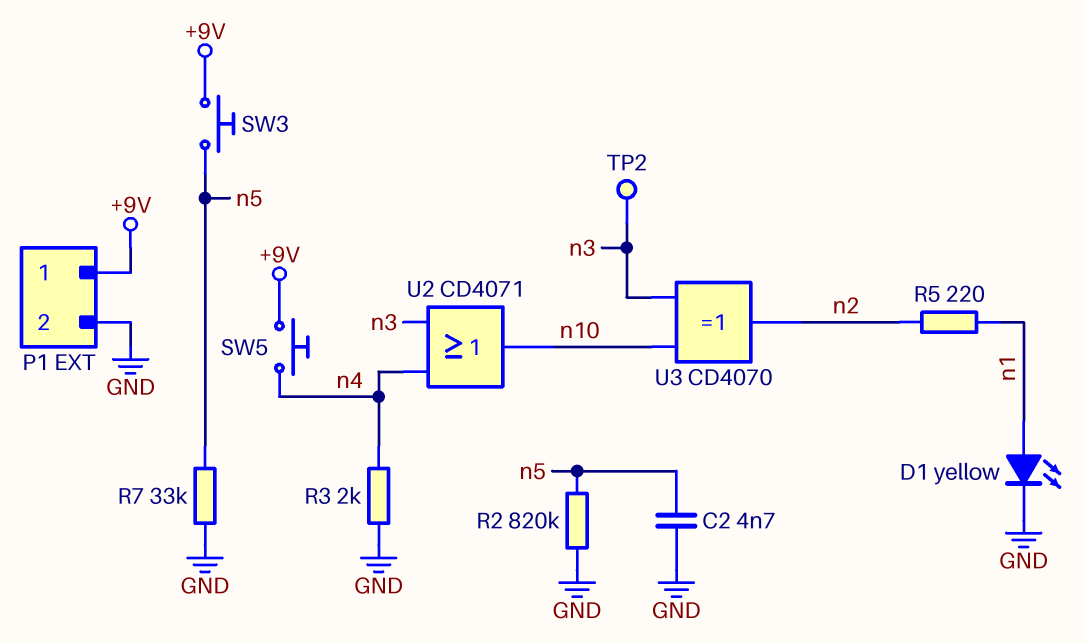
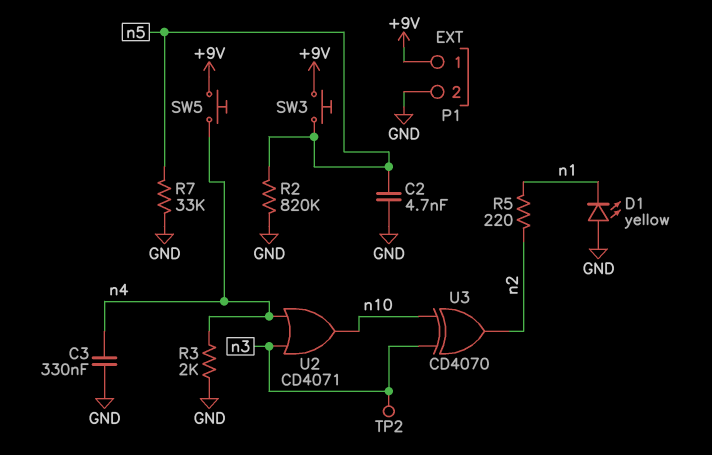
C3: none -> 330nF (GND, n4)
D1: LED yellow (A n1, K GND) -> LED yellow (A GND, K n1)

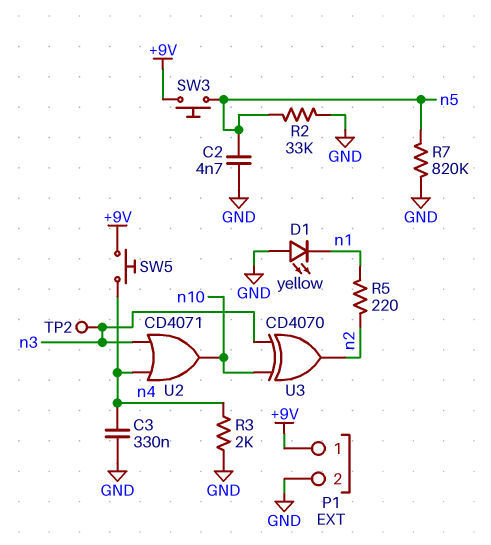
R2: 820k (GND, n5) -> 33k (GND, n5)
R7: 33k (GND, n5) -> 820k (GND, n5)

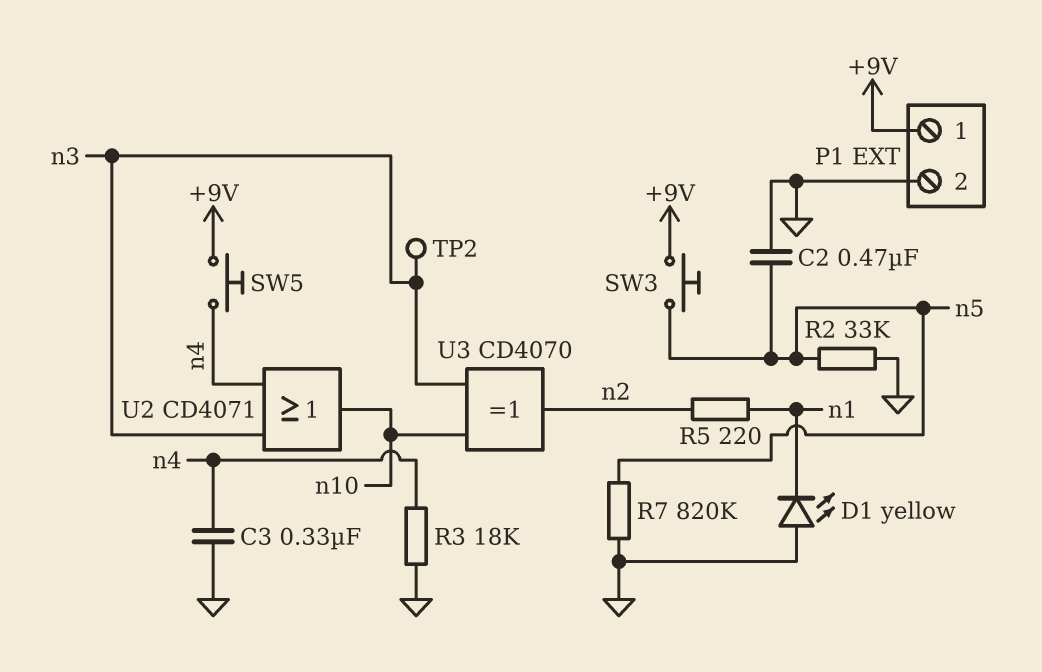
C2: 4.7nF (GND, n5) -> 470nF (GND, n5)
R3: 2k (GND, n4) -> 18k (GND, n4)

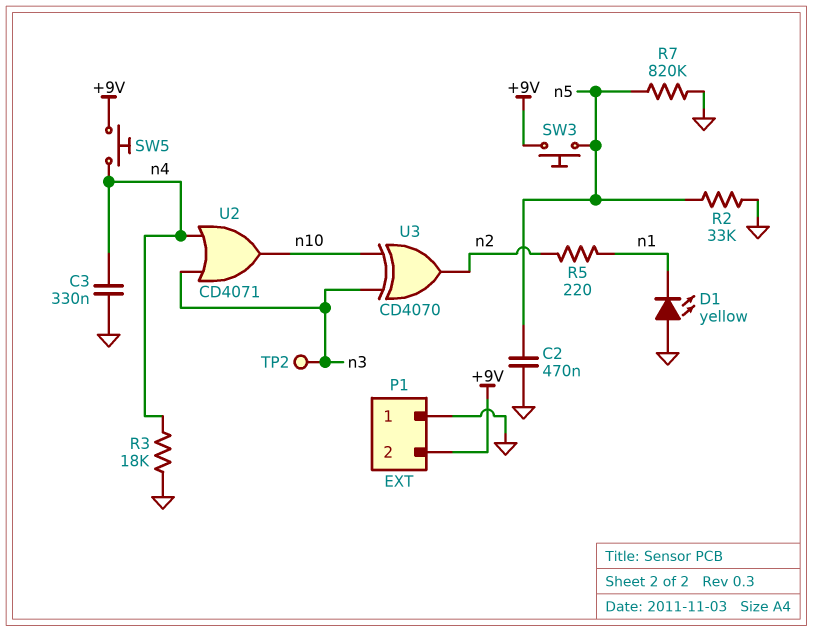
P1 pin 1: +9V -> GND
P1 pin 2: GND -> +9V

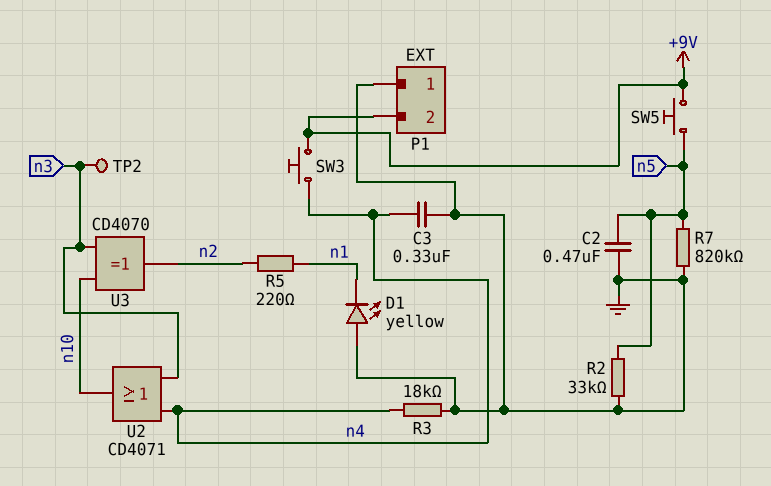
SW3: button (+9V, n5) -> button (+9V, n4)
SW5: button (+9V, n4) -> button (+9V, n5)

